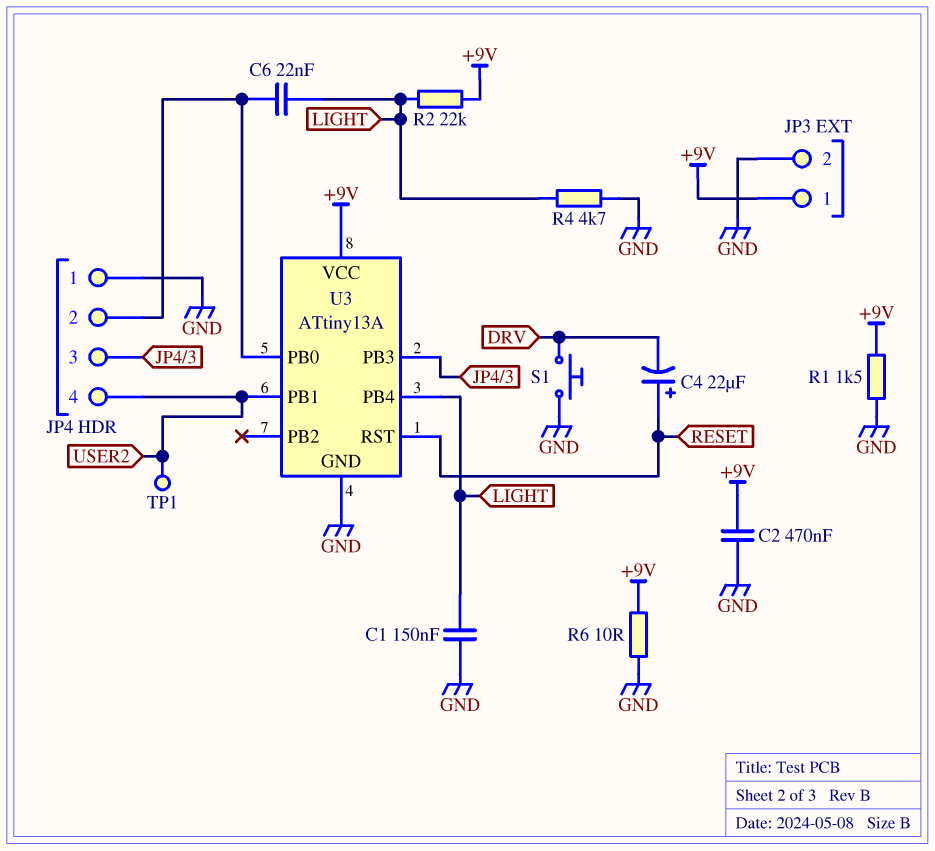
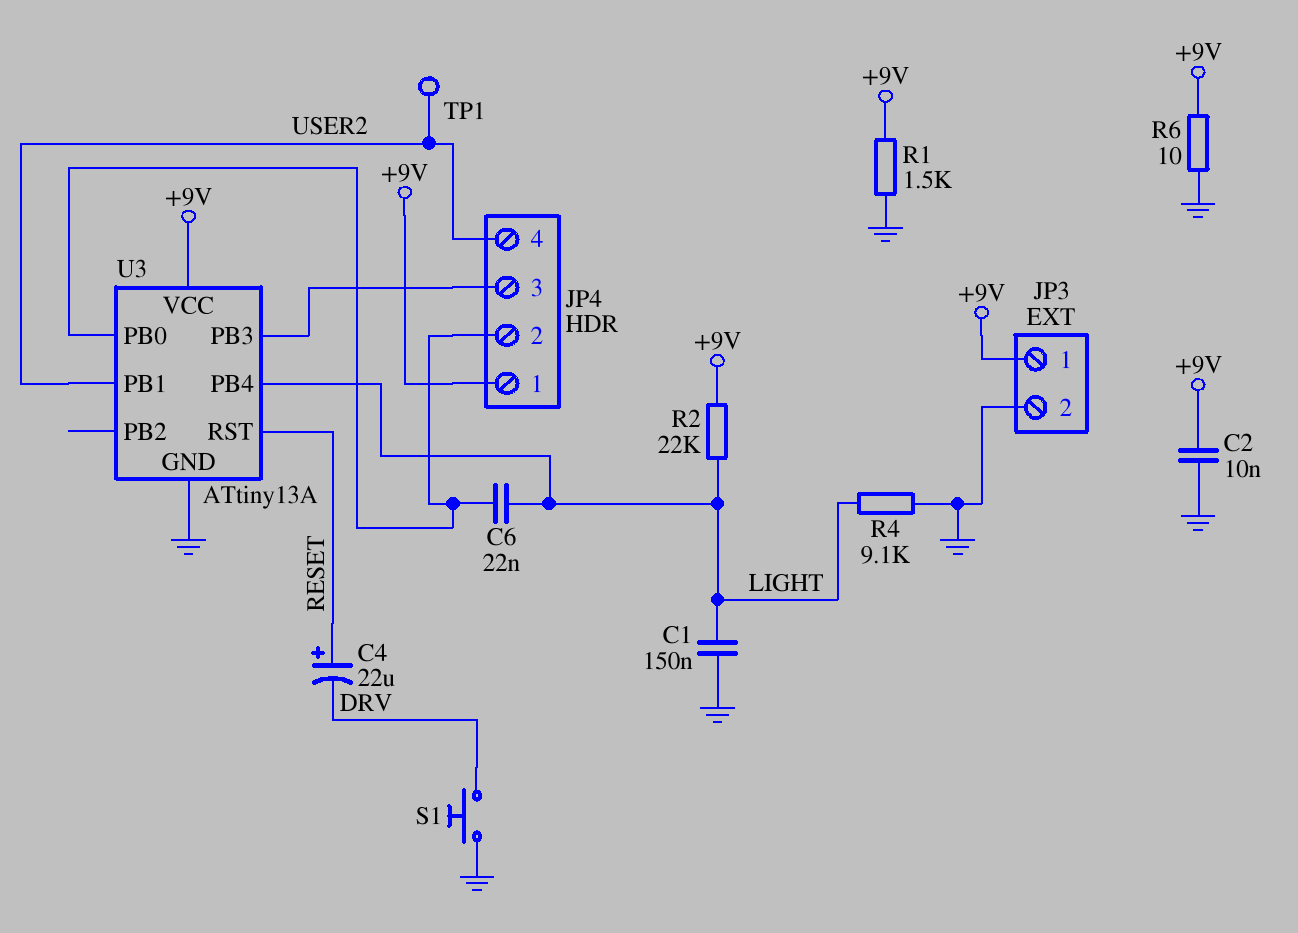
C2: 470nF (+9V, GND) -> 10nF (+9V, GND)
JP4 pin 1: GND -> +9V
R4: 4.7k (GND, LIGHT) -> 9.1k (GND, LIGHT)

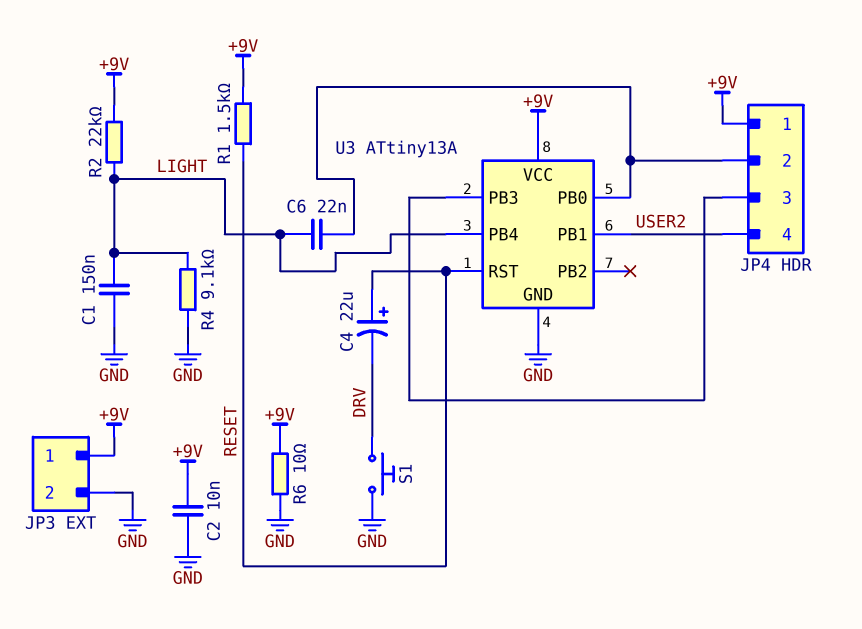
R1: 1.5k (+9V, GND) -> 1.5k (+9V, RESET)
TP1: test point (USER2) -> none

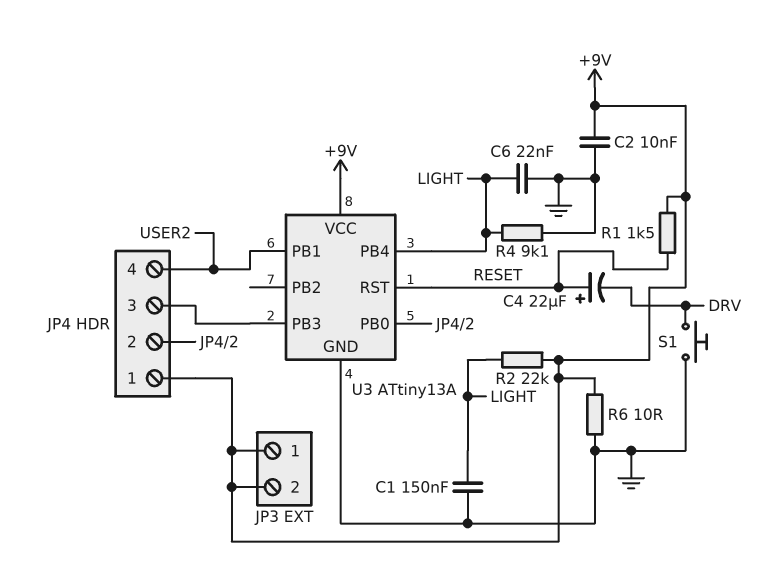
C6: 22nF (JP4/2, LIGHT) -> 22nF (GND, LIGHT)
JP3 pin 2: GND -> +9V

